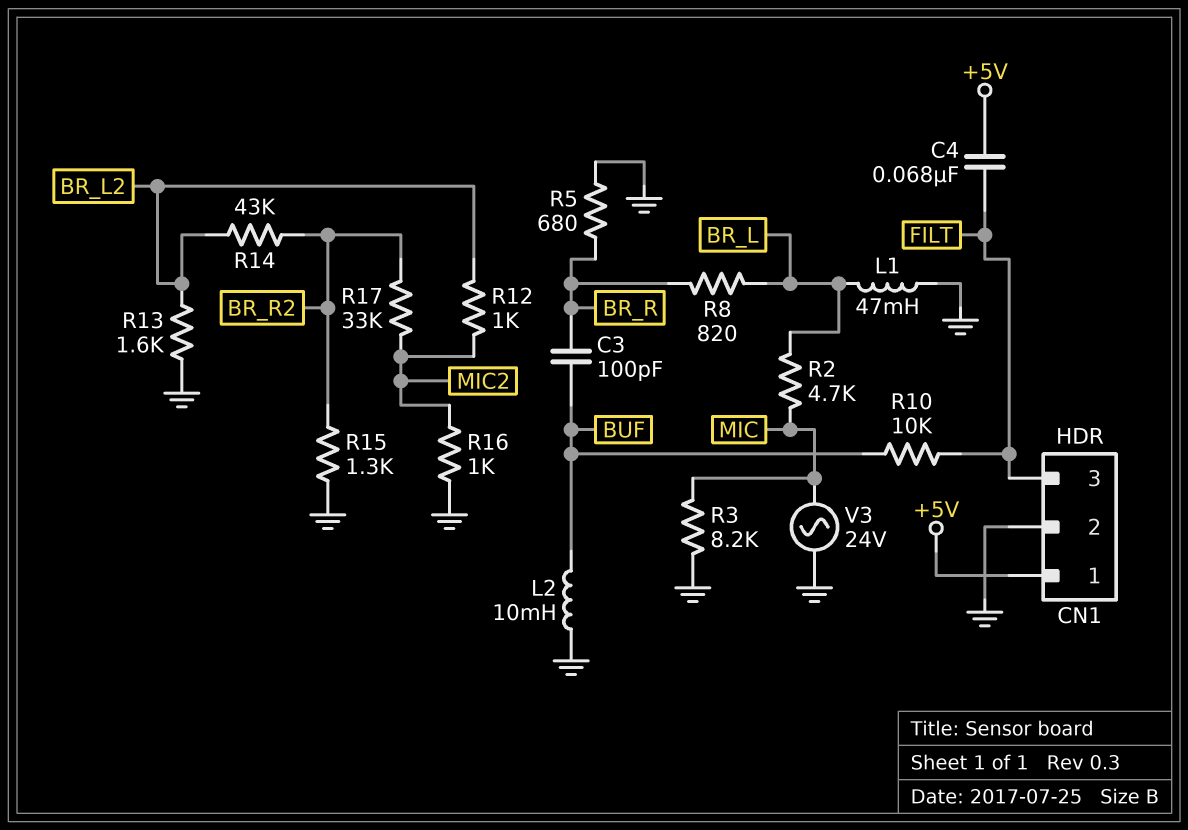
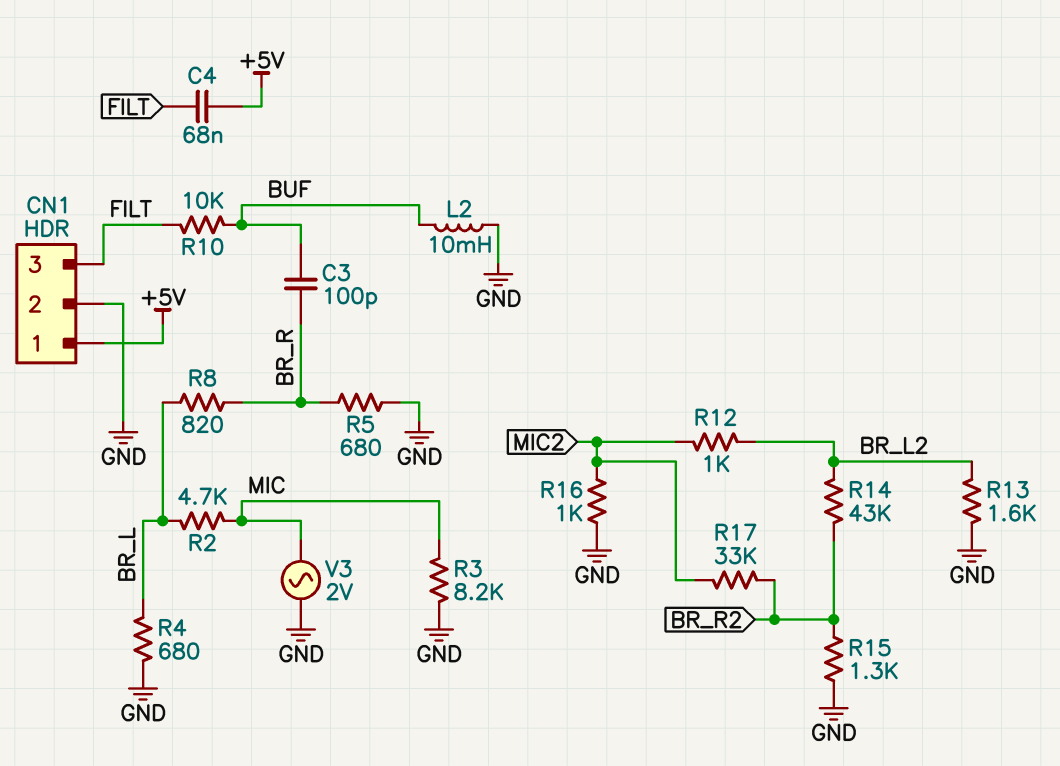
L1: 47mH (BR_L, GND) -> none
R4: none -> 680 (BR_L, GND)
V3: AC 24V (GND, MIC) -> AC 2V (GND, MIC)

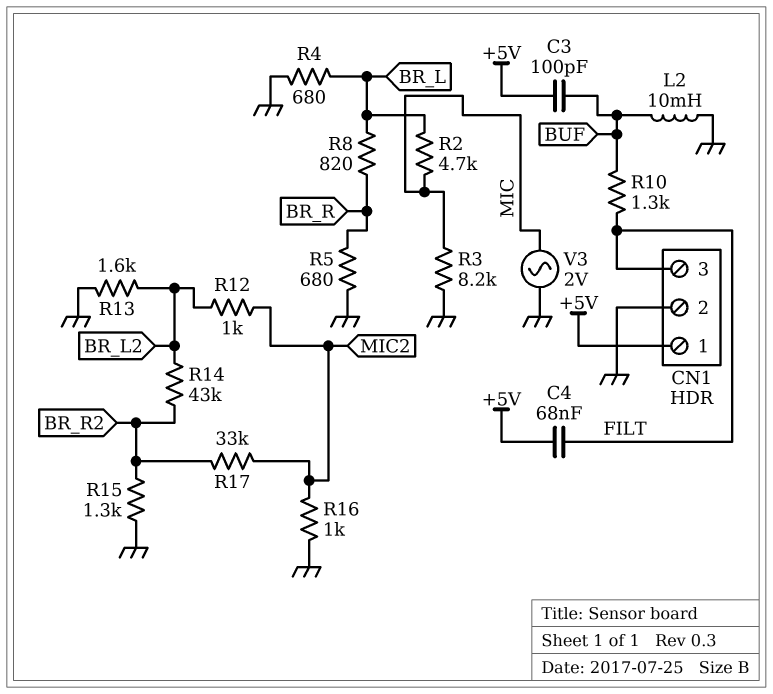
C3: 100pF (BR_R, BUF) -> 100pF (+5V, BUF)
R10: 10k (BUF, FILT) -> 1.3k (BUF, FILT)

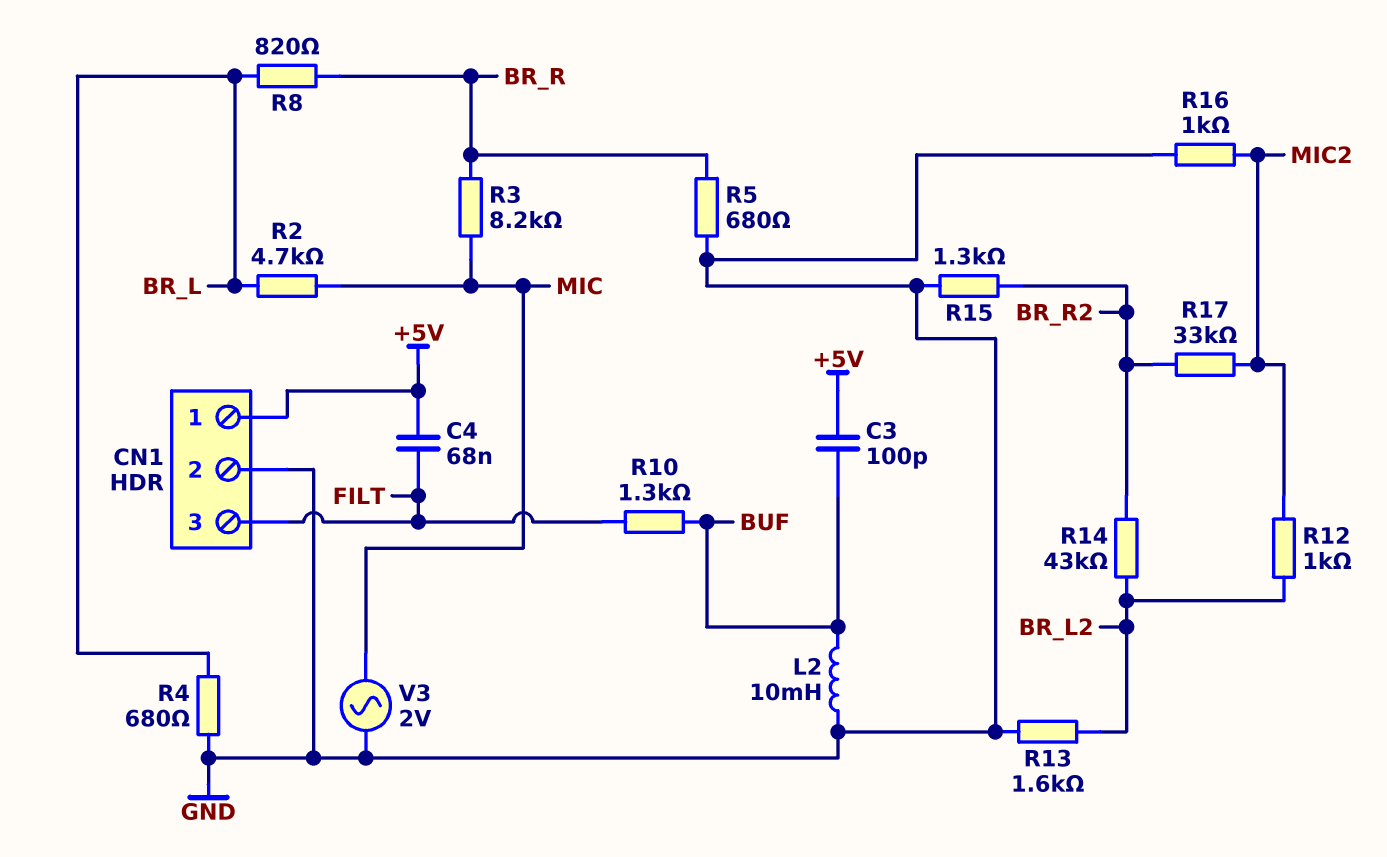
R3: 8.2k (GND, MIC) -> 8.2k (BR_R, MIC)

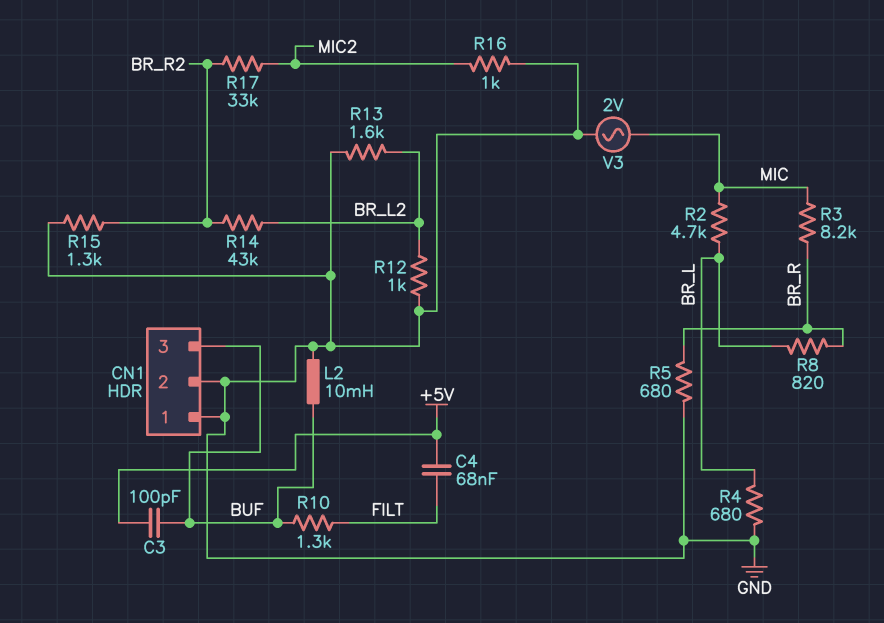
CN1 pin 1: +5V -> GND
CN1 pin 3: FILT -> BUF
R12: 1k (BR_L2, MIC2) -> 1k (BR_L2, GND)

